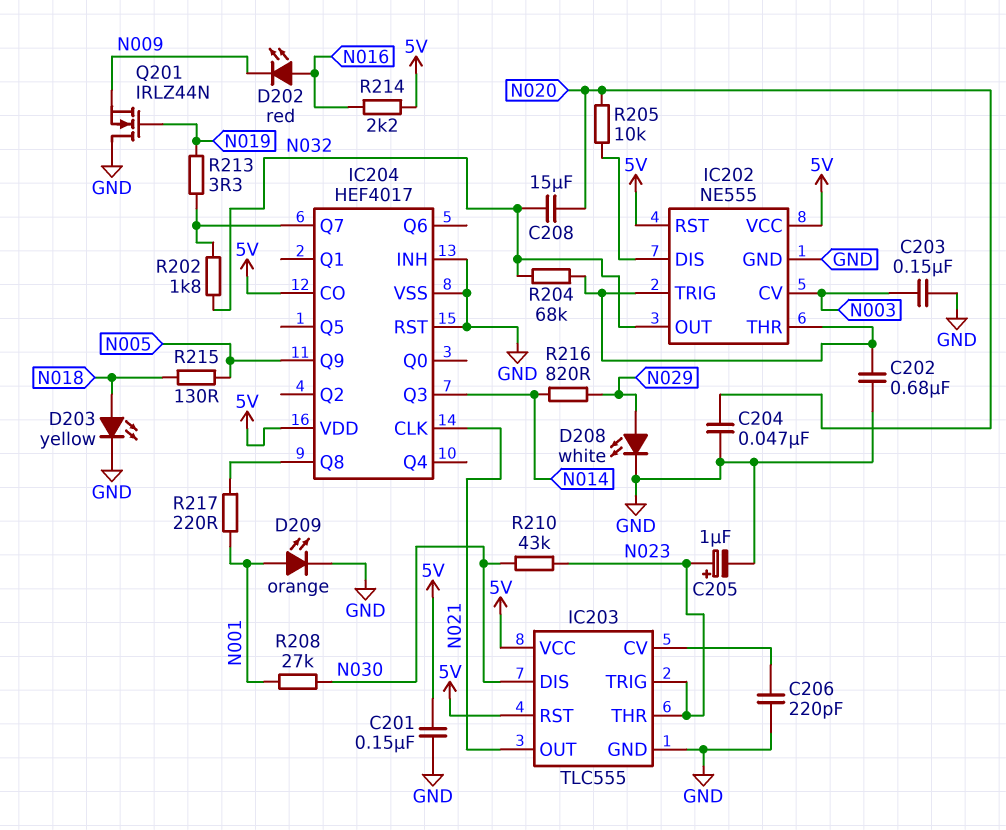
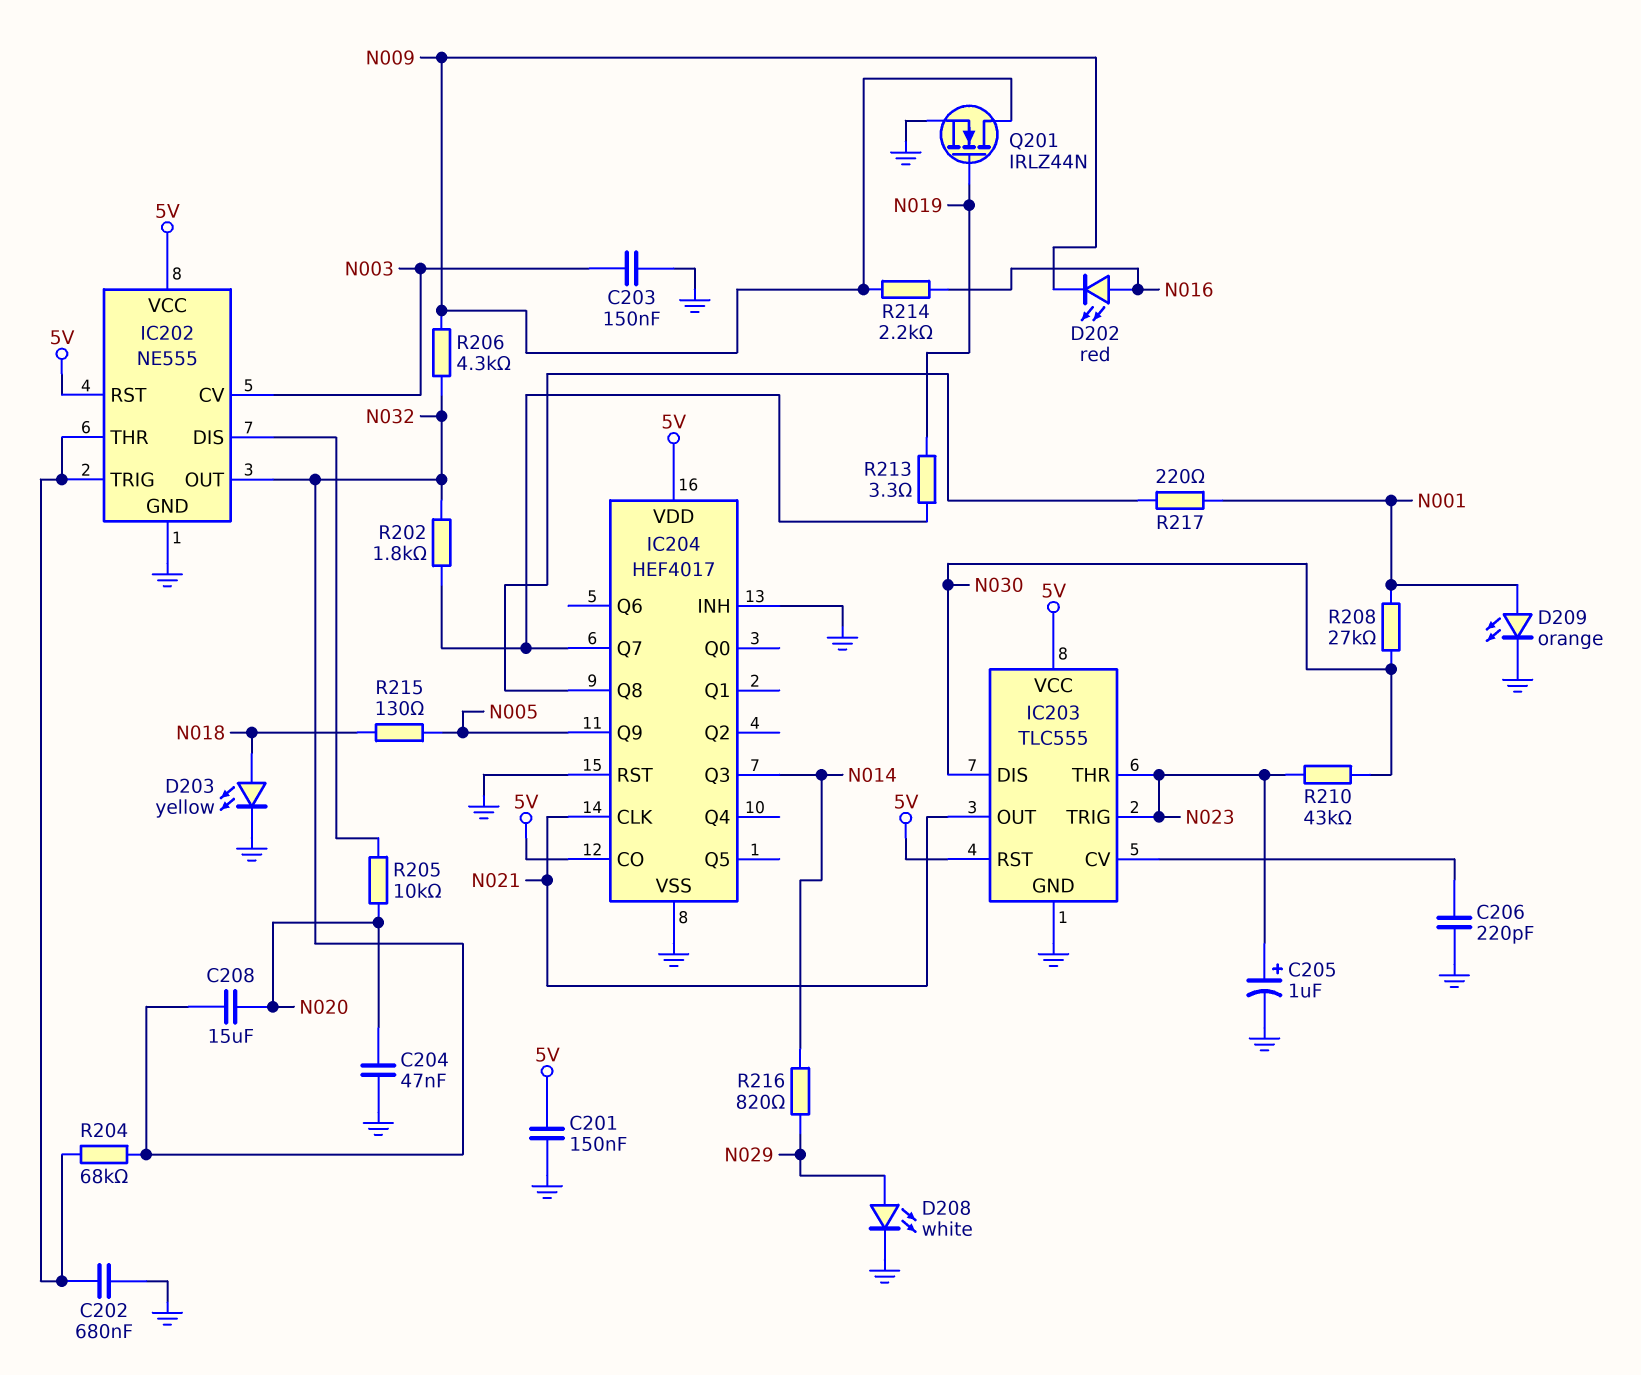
Q201: NMOS IRLZ44N (G N019, D GND, S N009) -> NMOS IRLZ44N (G N019, D N009, S GND)
R206: none -> 4.3k (N009, N032)
R214: 2.2k (5V, N016) -> 2.2k (N009, N016)

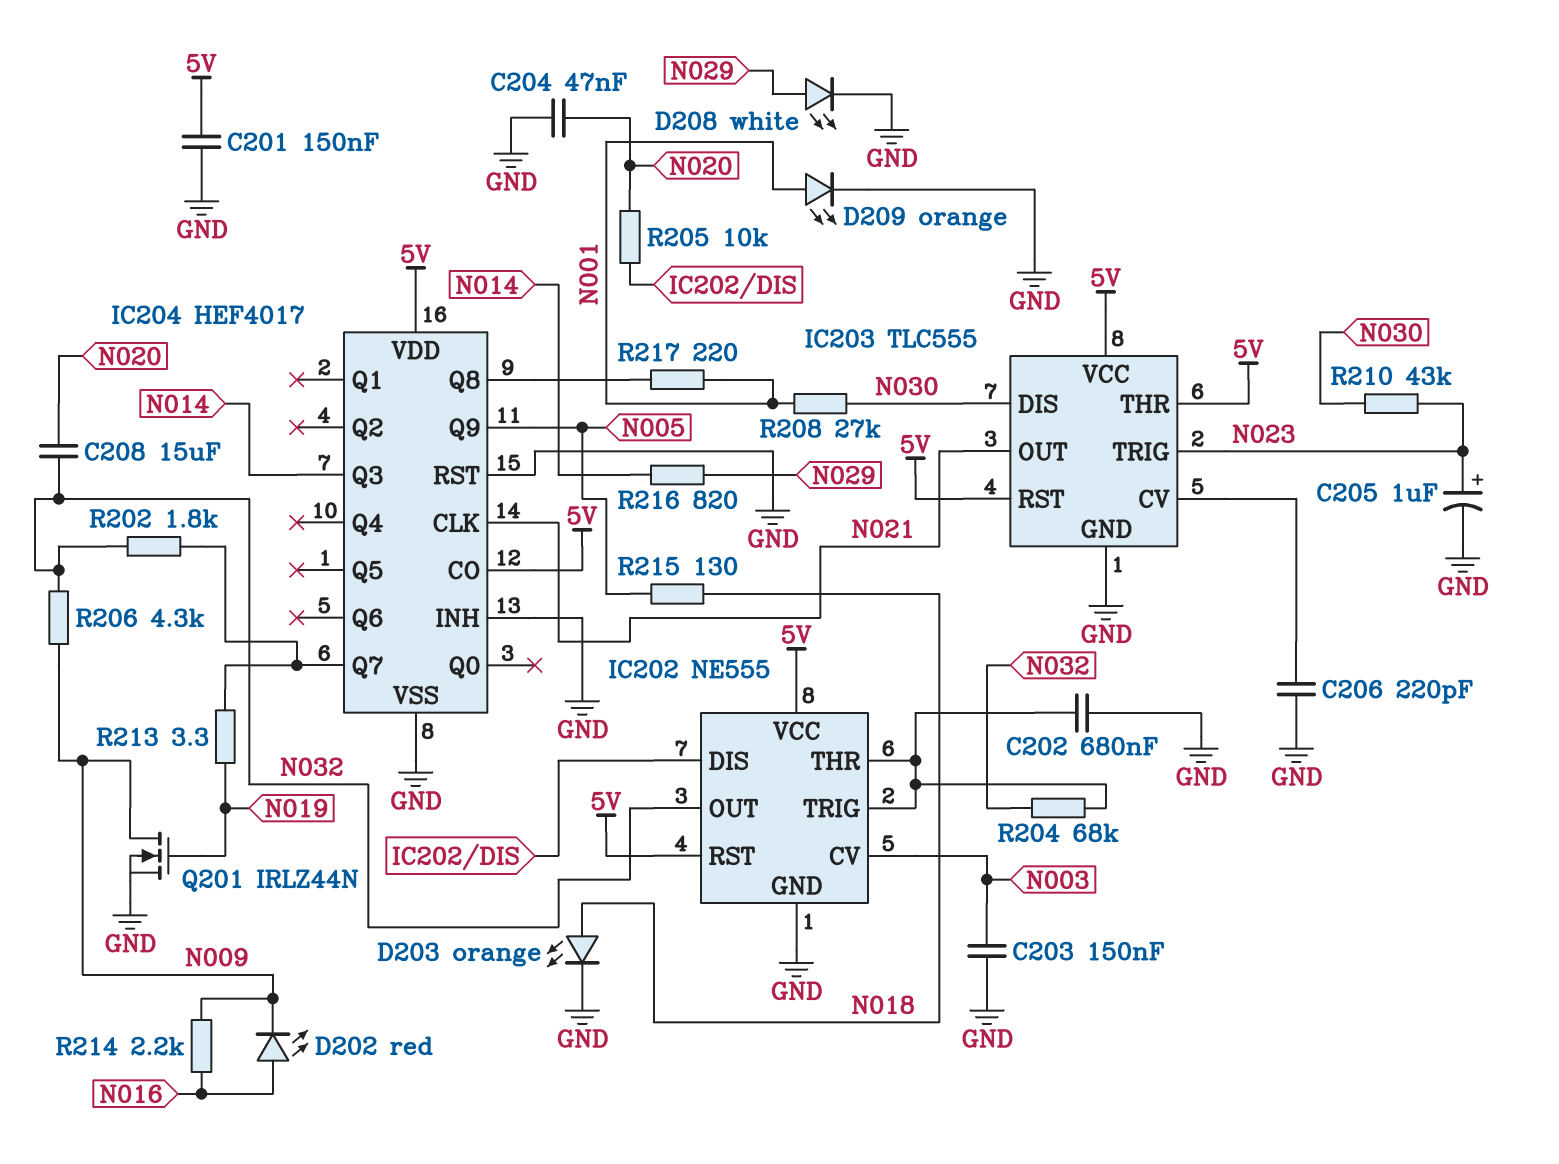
D203: LED yellow (A N018, K GND) -> LED orange (A N018, K GND)
IC203 pin THR: N023 -> 5V

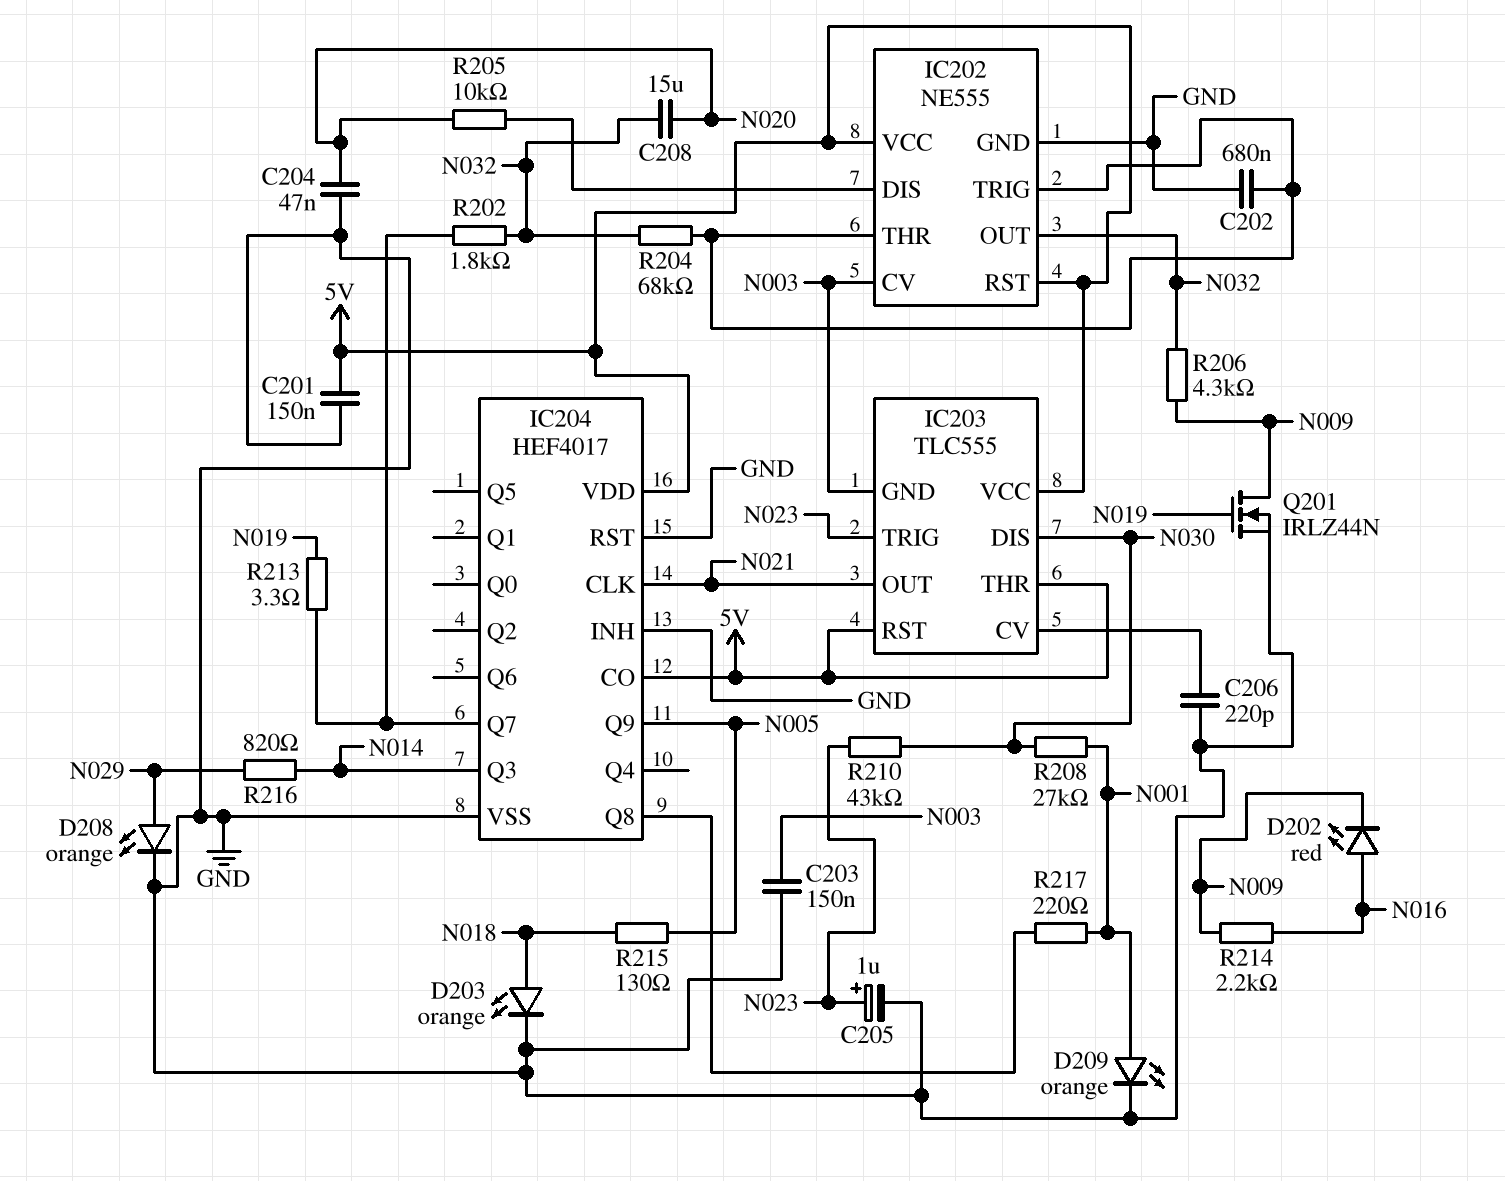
D208: LED white (A N029, K GND) -> LED orange (A N029, K GND)
IC203 pin GND: GND -> N003

